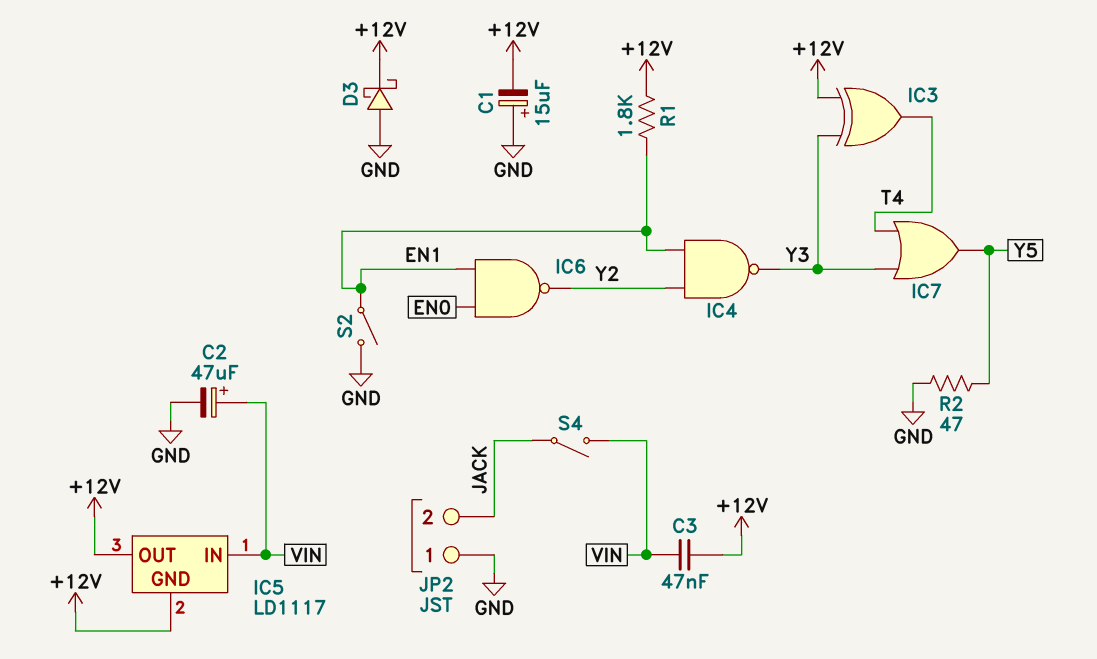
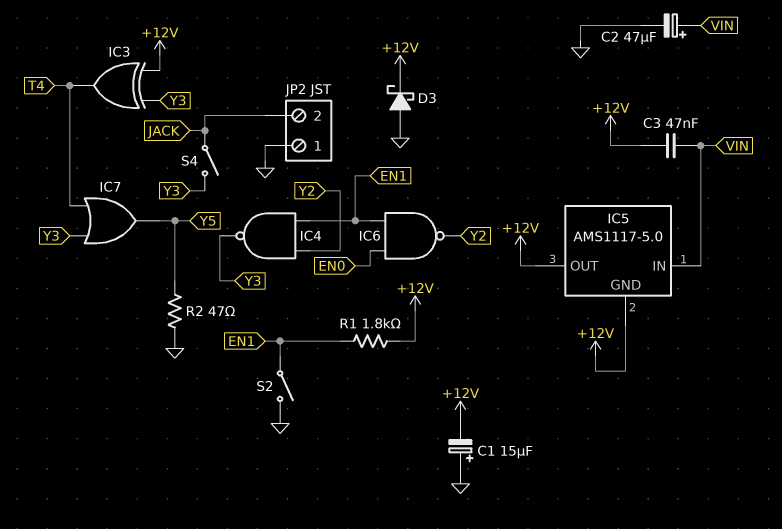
IC5: LD1117 -> AMS1117-5.0
S4: switch (JACK, VIN) -> switch (JACK, Y3)

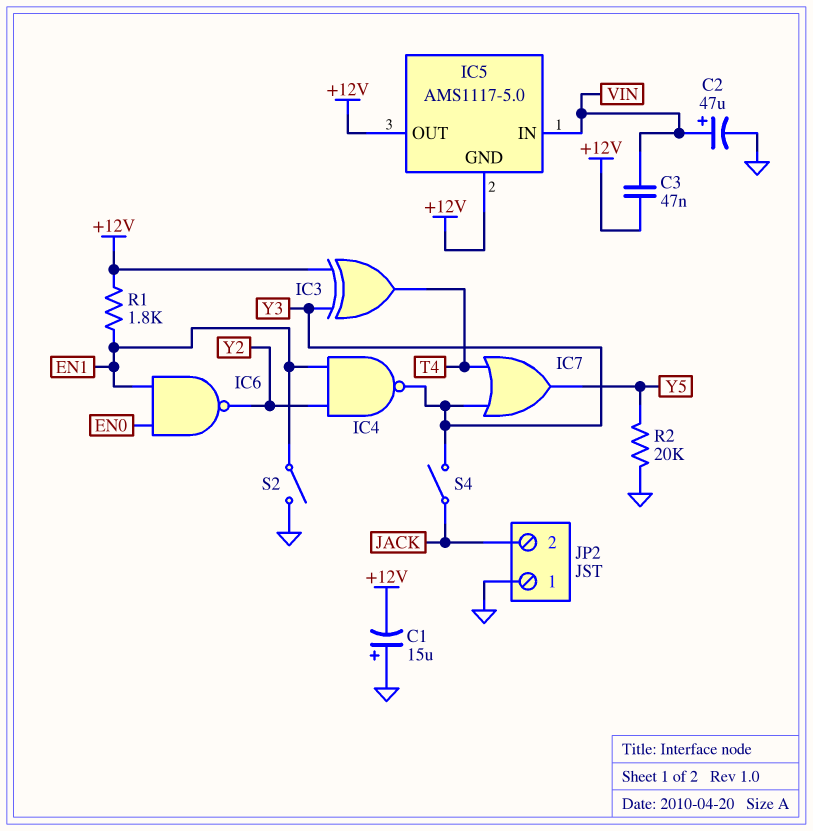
D3: schottky (A GND, K +12V) -> none
R2: 47 (GND, Y5) -> 20k (GND, Y5)

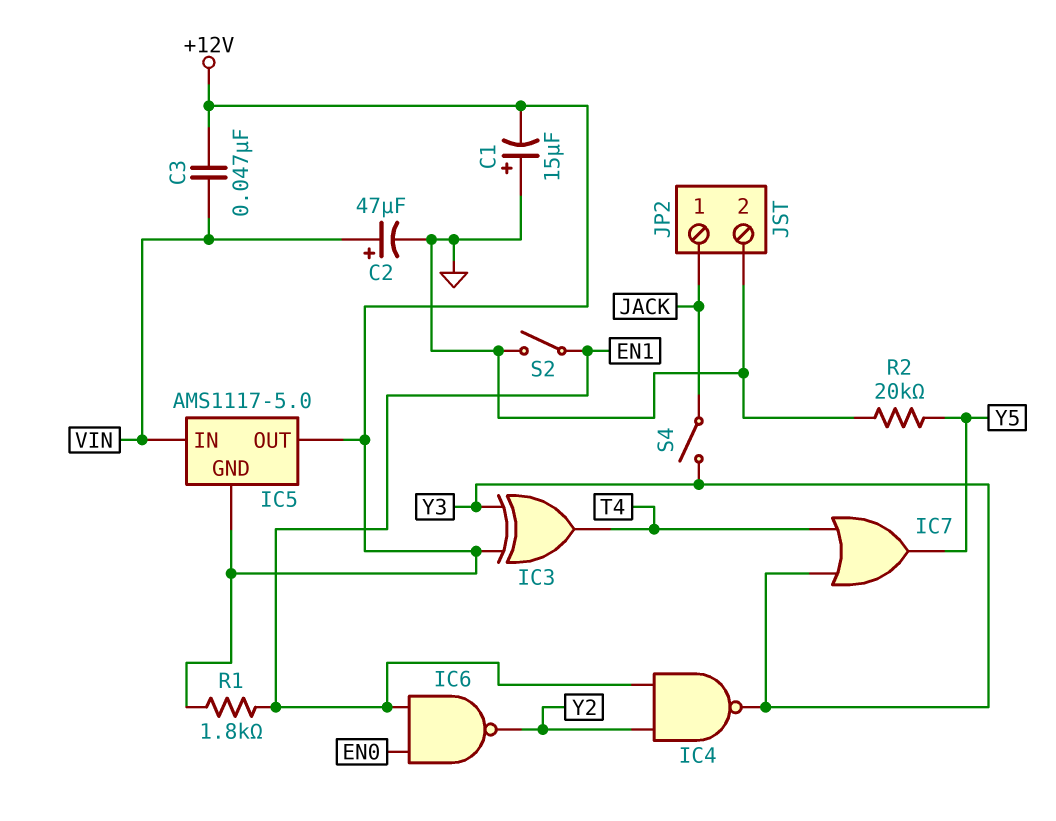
JP2 pin 1: GND -> JACK
JP2 pin 2: JACK -> GND

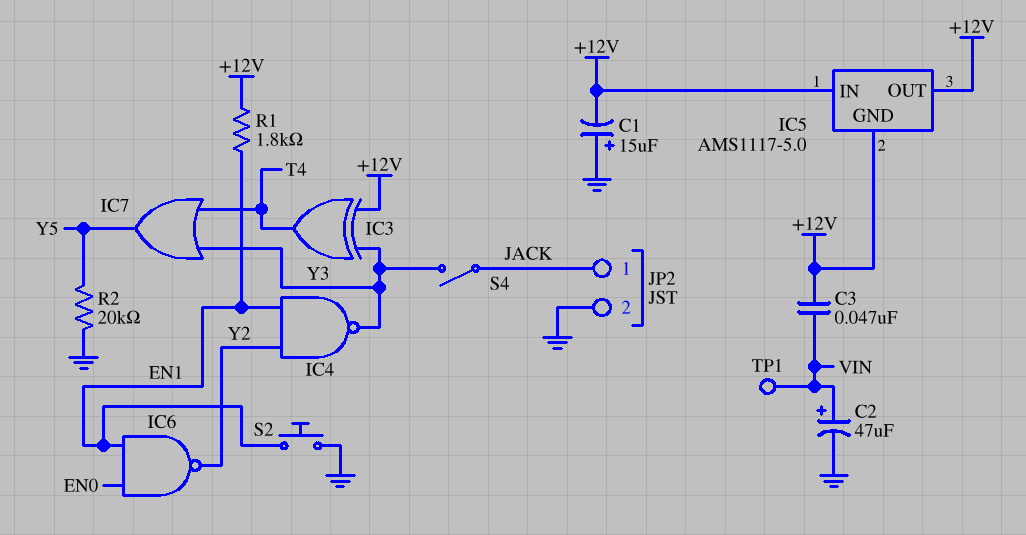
IC5 pin IN: VIN -> +12V
S2: switch (EN1, GND) -> button (EN1, GND)
TP1: none -> test point (VIN)

